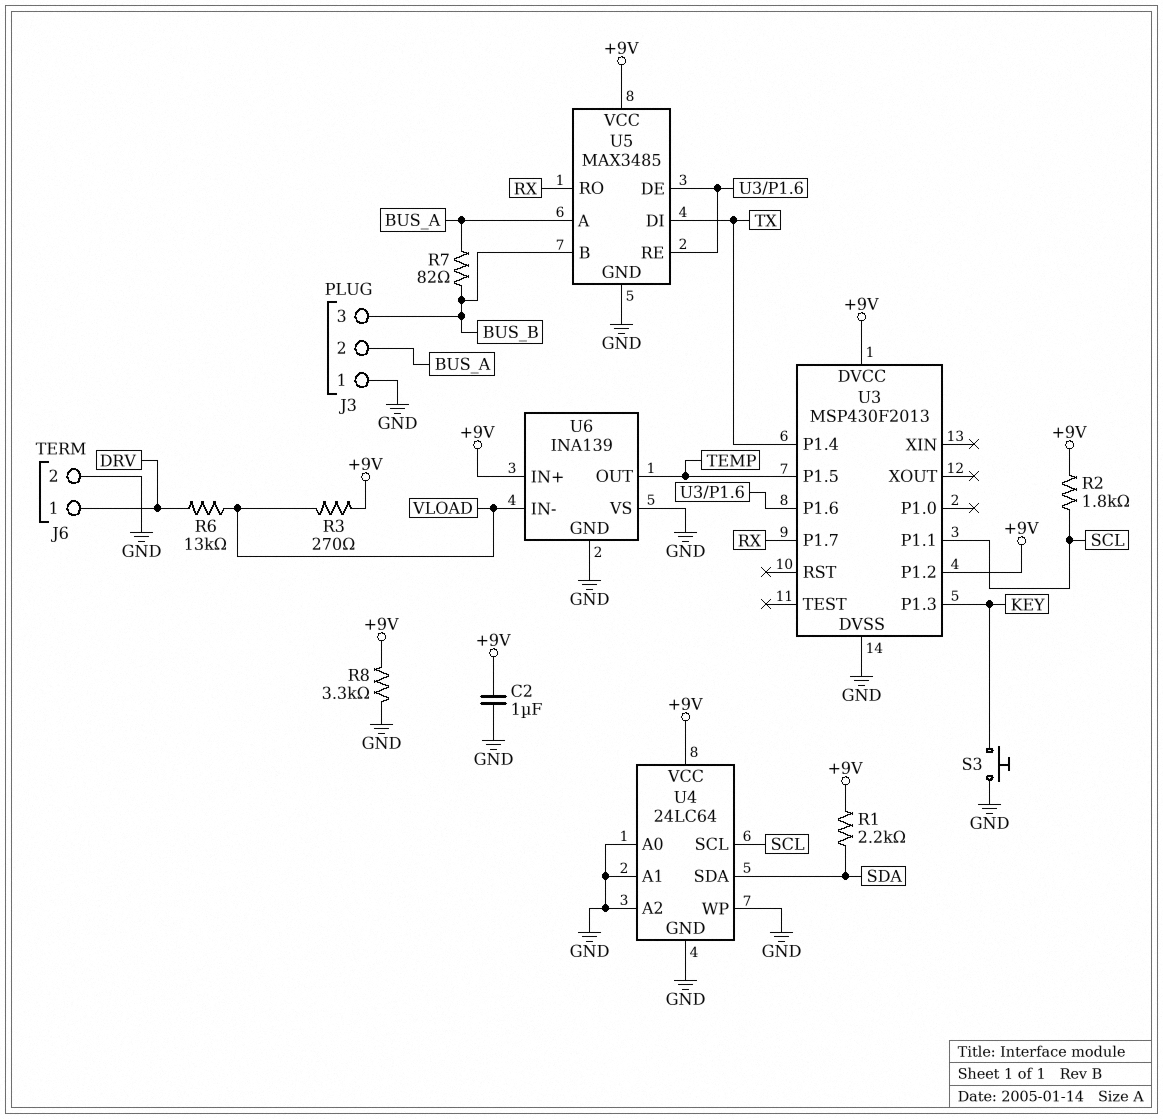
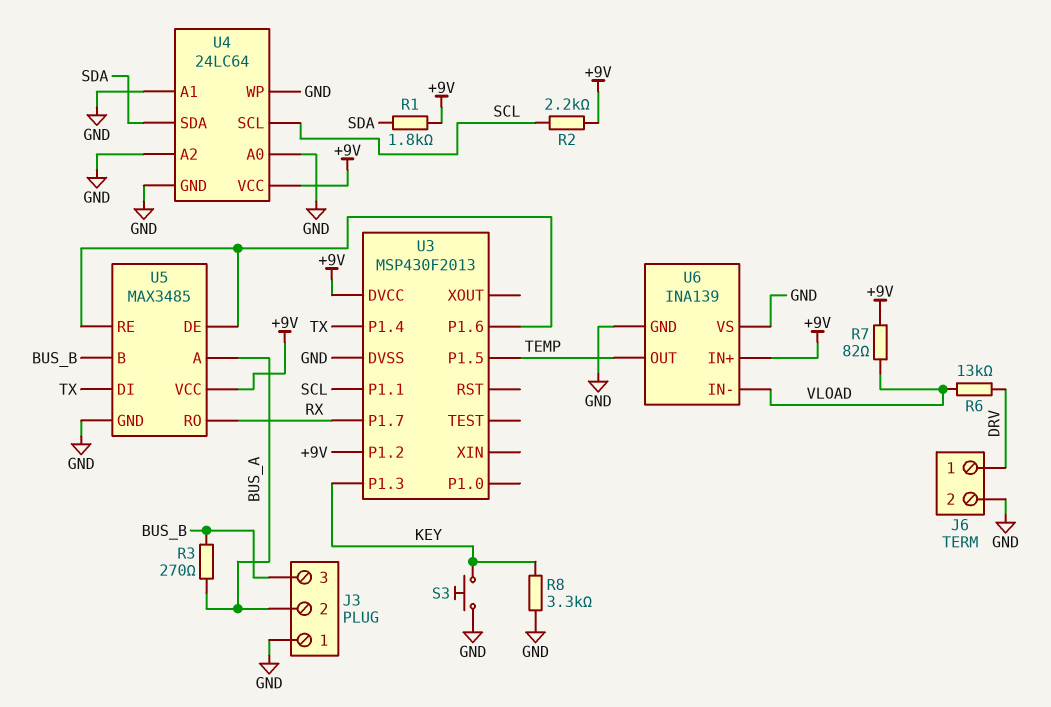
C2: 1uF (+9V, GND) -> none
R1: 2.2k (+9V, SDA) -> 1.8k (+9V, SDA)
R2: 1.8k (+9V, SCL) -> 2.2k (+9V, SCL)
R3: 270 (+9V, VLOAD) -> 270 (BUS_A, BUS_B)
R7: 82 (BUS_A, BUS_B) -> 82 (+9V, VLOAD)
R8: 3.3k (+9V, GND) -> 3.3k (GND, KEY)

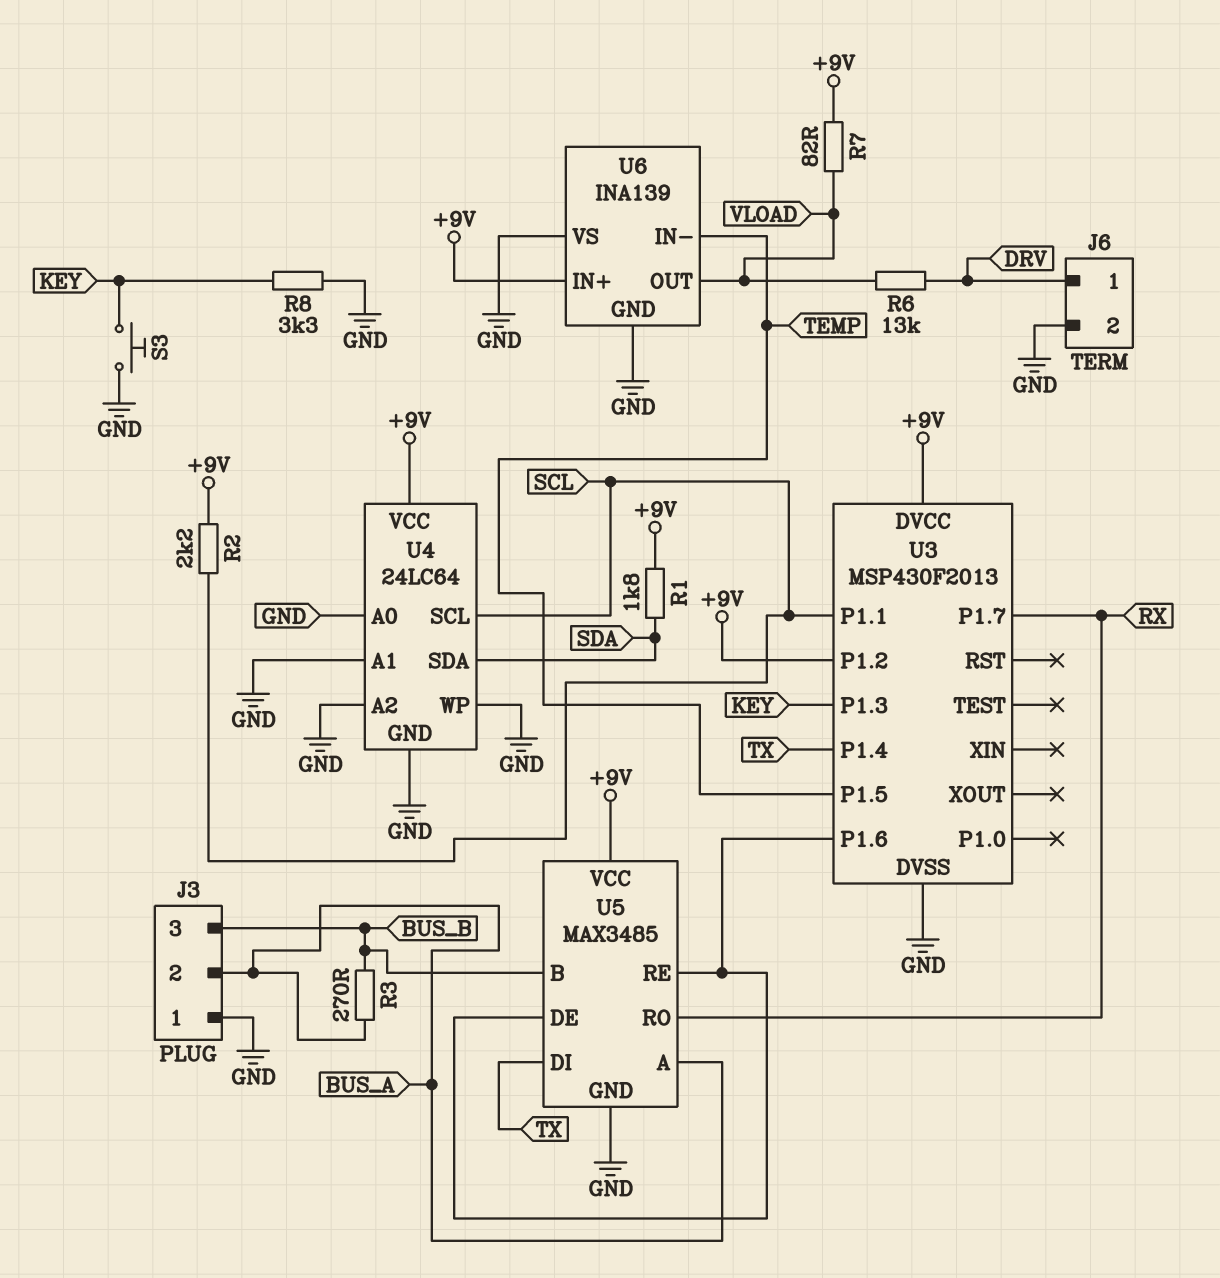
U6 pin IN-: VLOAD -> TEMP
U6 pin OUT: TEMP -> VLOAD

